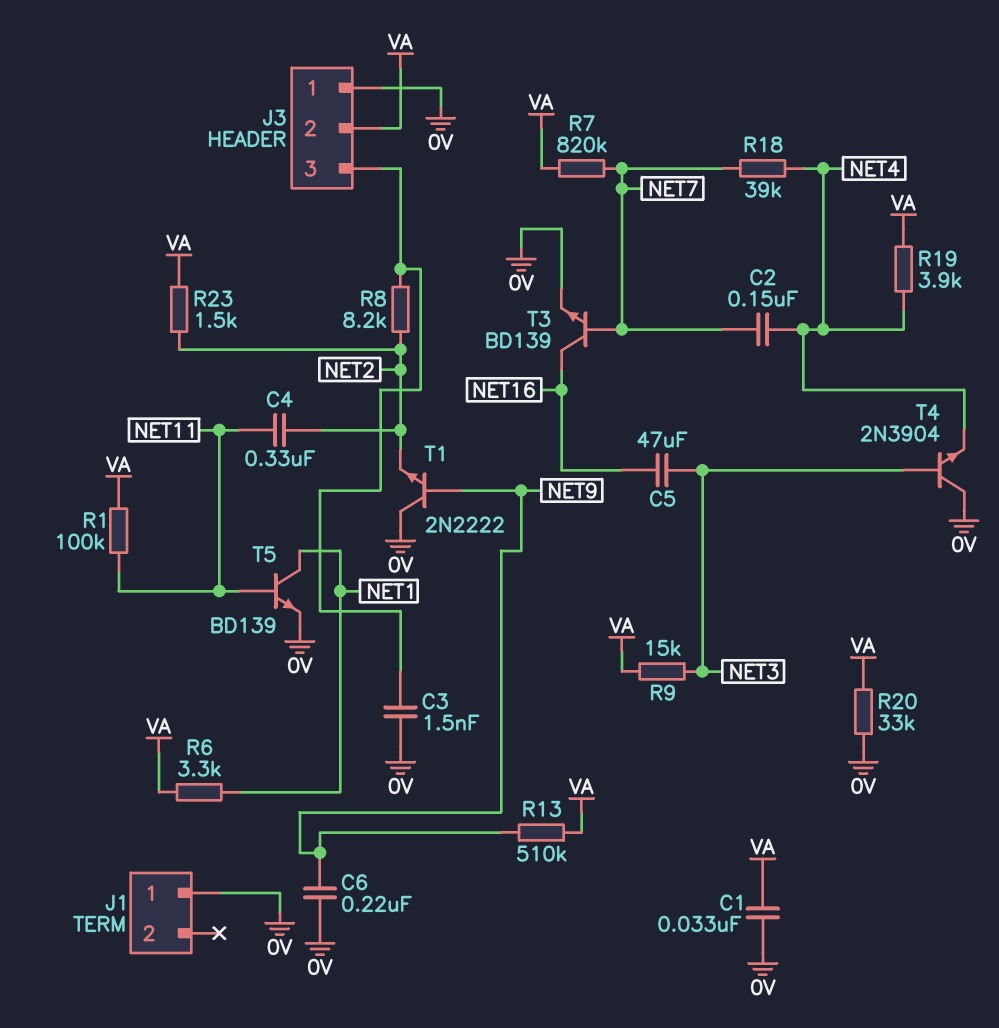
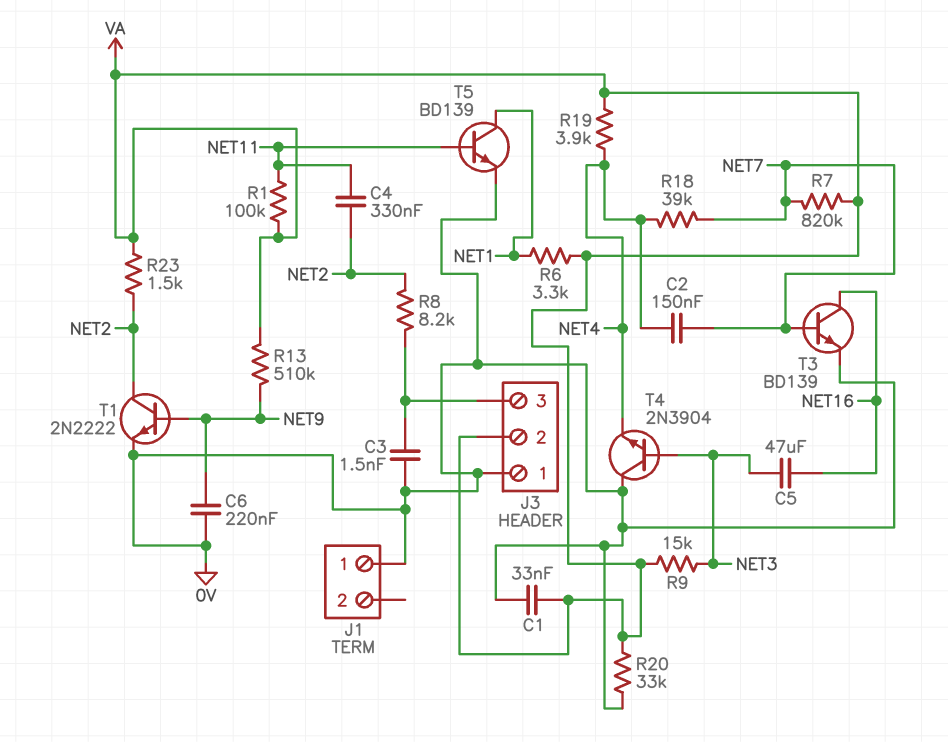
T1: NPN 2N2222 (B NET9, C 0V, E NET2) -> NPN 2N2222 (B NET9, C NET2, E 0V)

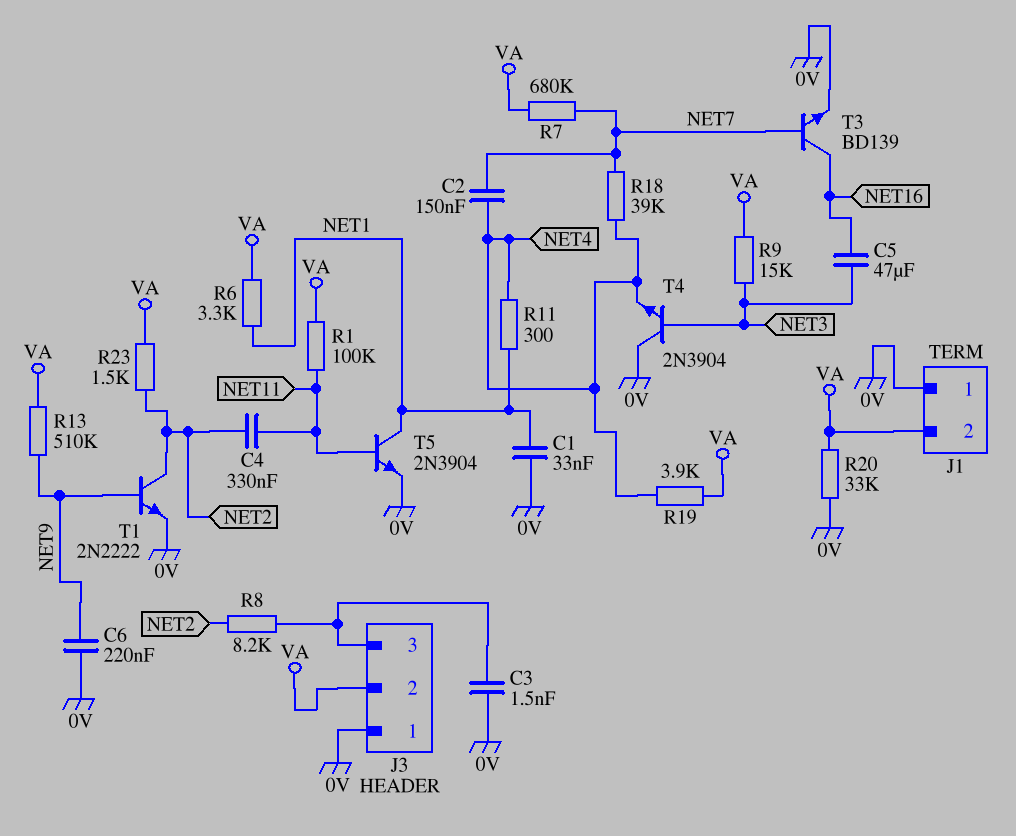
C1: 33nF (0V, VA) -> 33nF (0V, NET1)
J1 pin 2: none -> VA
R7: 820k (NET7, VA) -> 680k (NET7, VA)
R11: none -> 300 (NET1, NET4)
T5: NPN BD139 (B NET11, C NET1, E 0V) -> NPN 2N3904 (B NET11, C NET1, E 0V)

